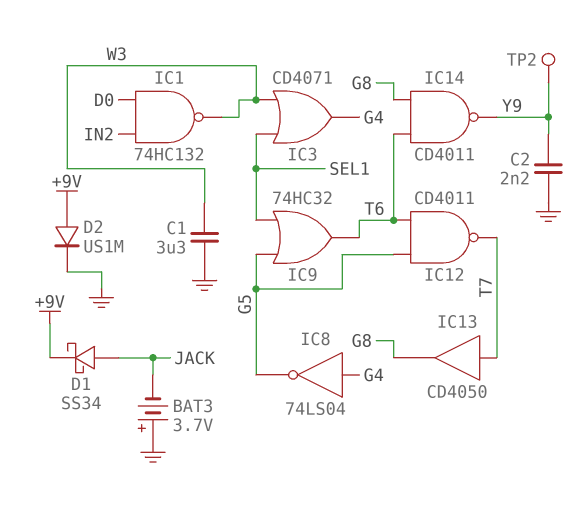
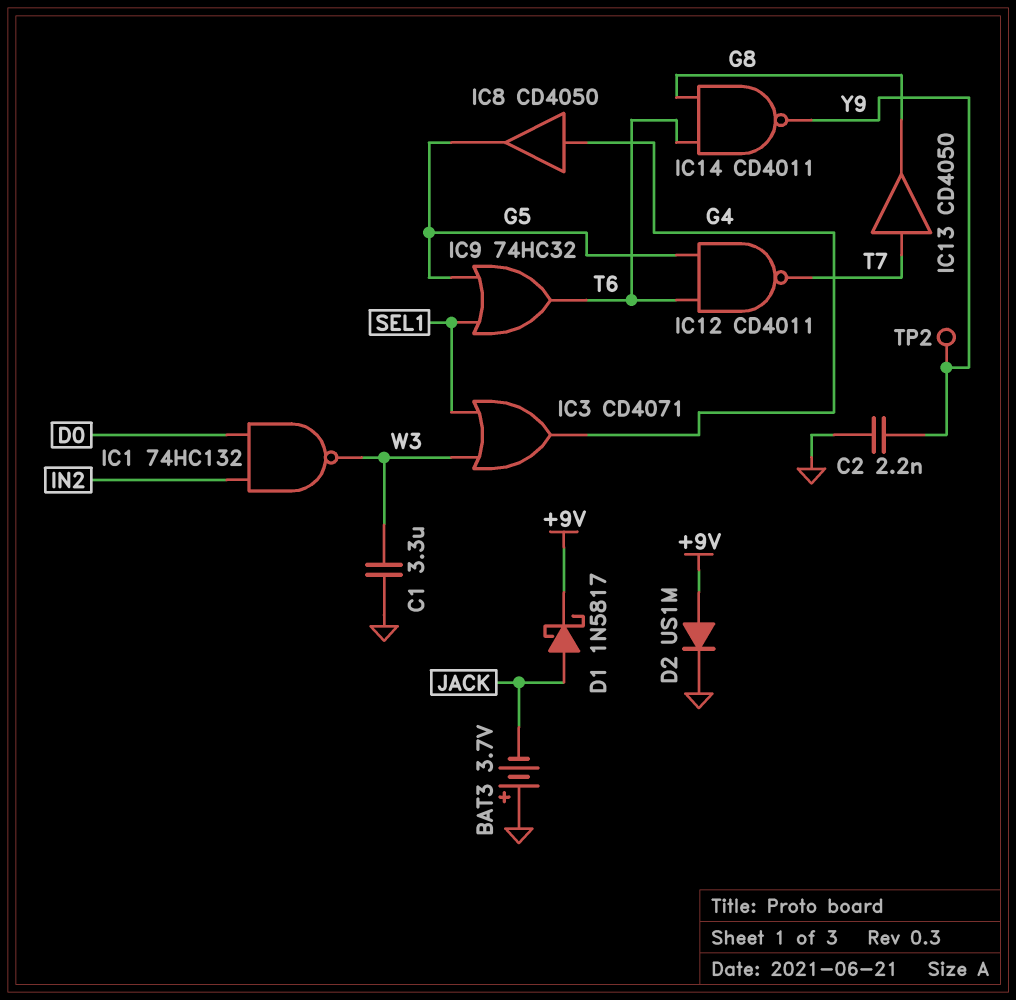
D1: schottky SS34 (A JACK, K +9V) -> schottky 1N5817 (A JACK, K +9V)
IC8: NOT 74LS04 (in G4, out G5) -> buffer CD4050 (in G4, out G5)

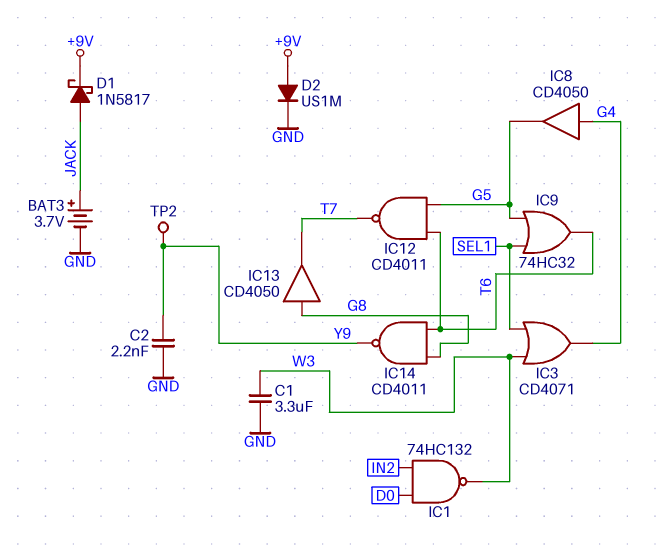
BAT3: 3.7V (plus GND, minus JACK) -> 3.7V (plus JACK, minus GND)
IC13: buffer CD4050 (in T7, out G8) -> buffer CD4050 (in G8, out T7)

